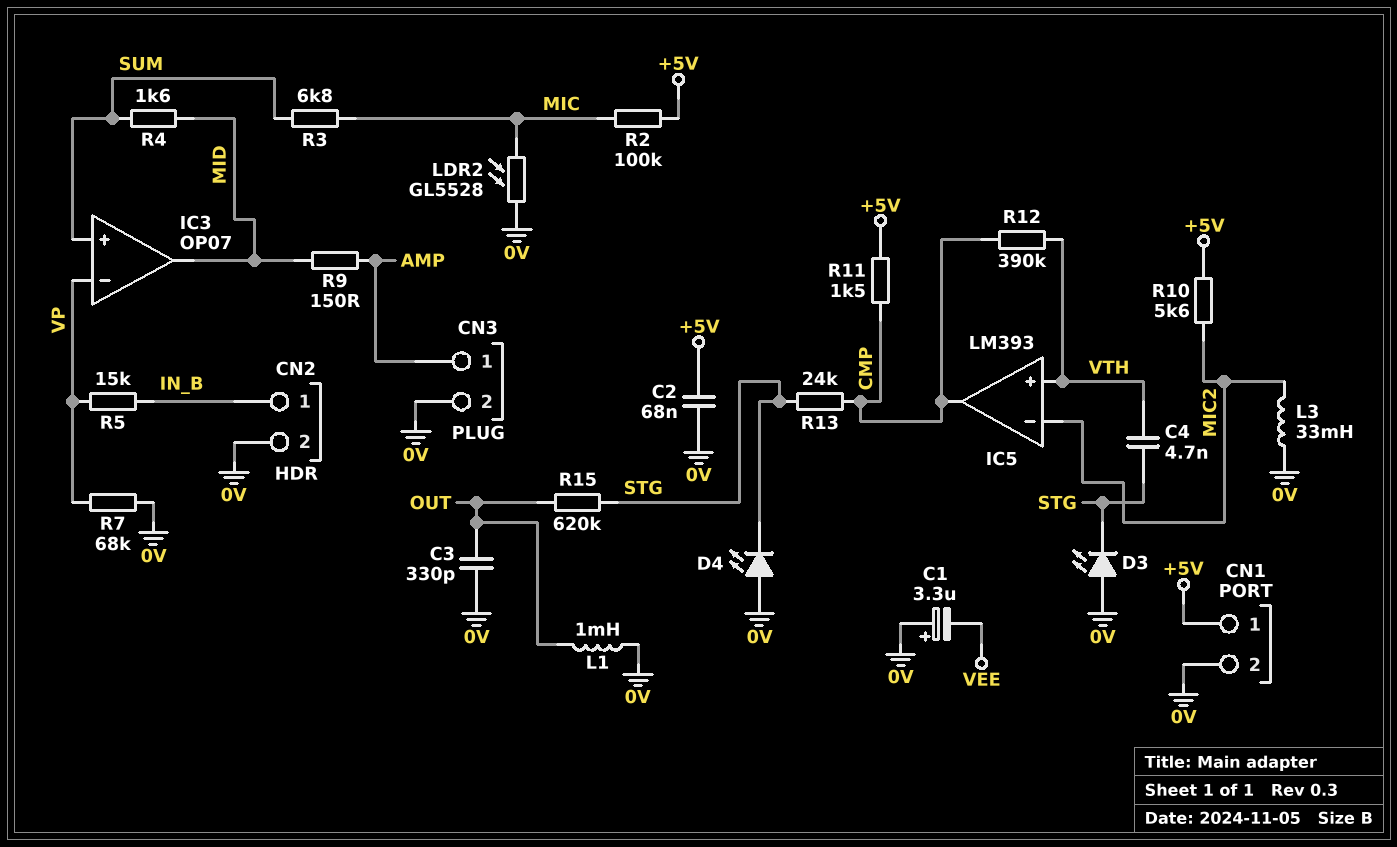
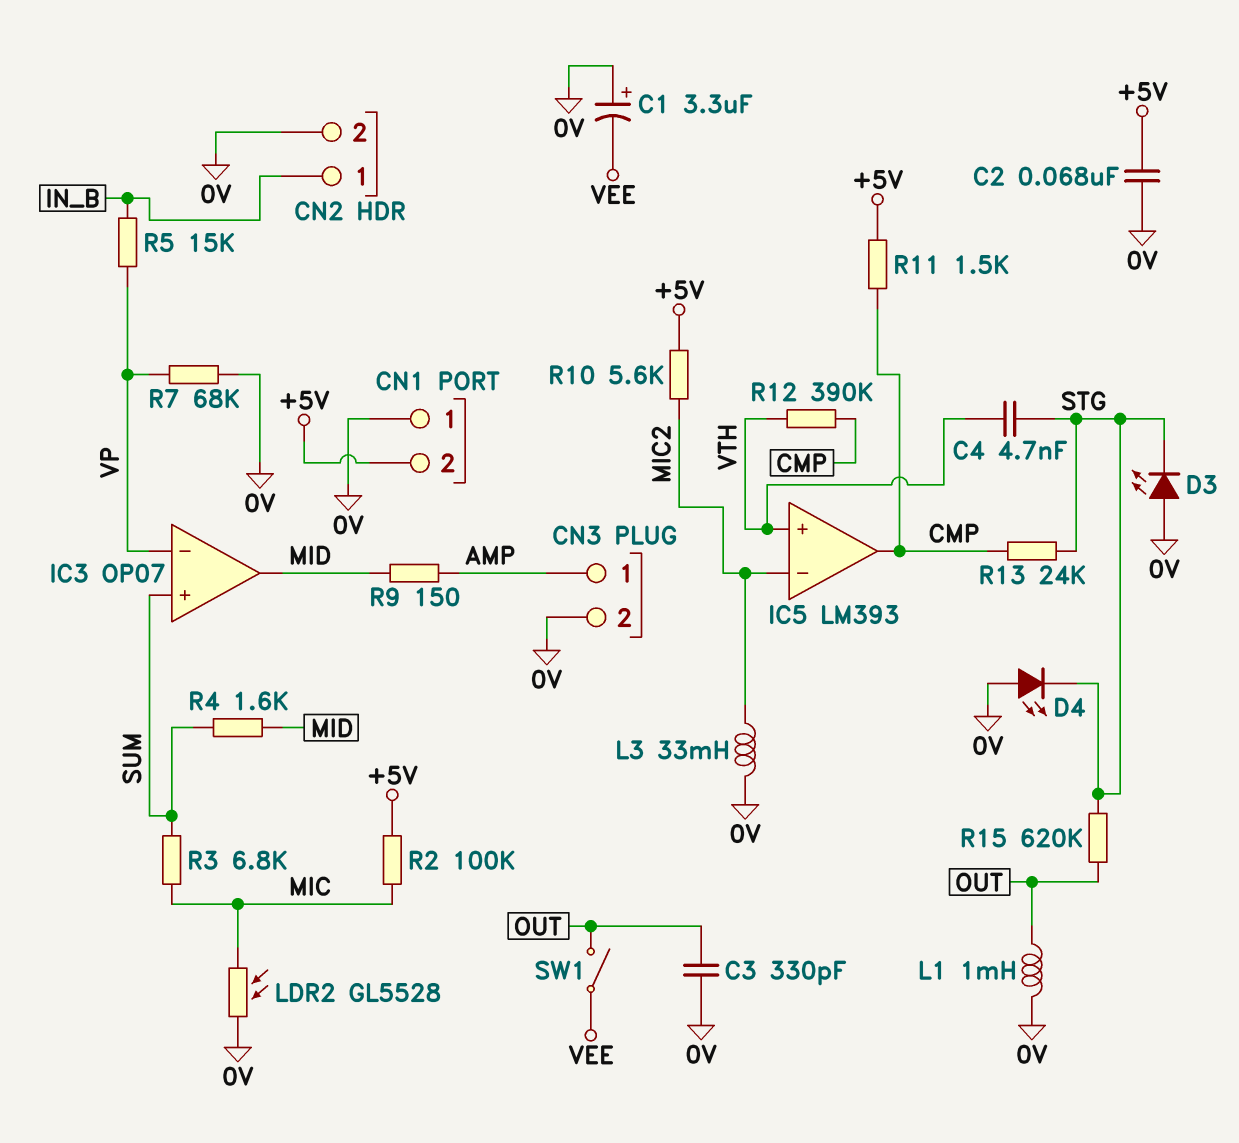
CN1 pin 1: +5V -> 0V
CN1 pin 2: 0V -> +5V
SW1: none -> switch (OUT, VEE)

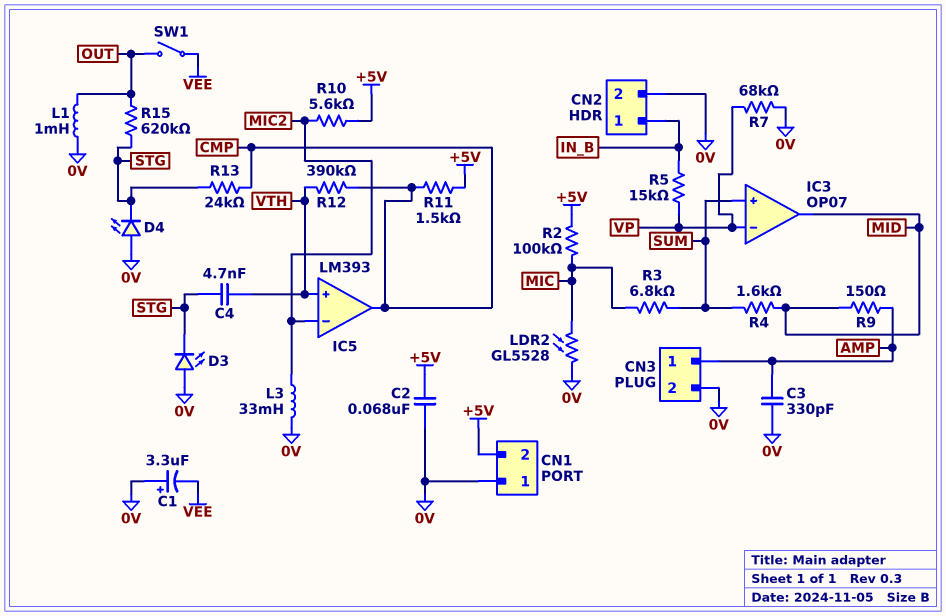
C3: 330pF (0V, OUT) -> 330pF (0V, AMP)

